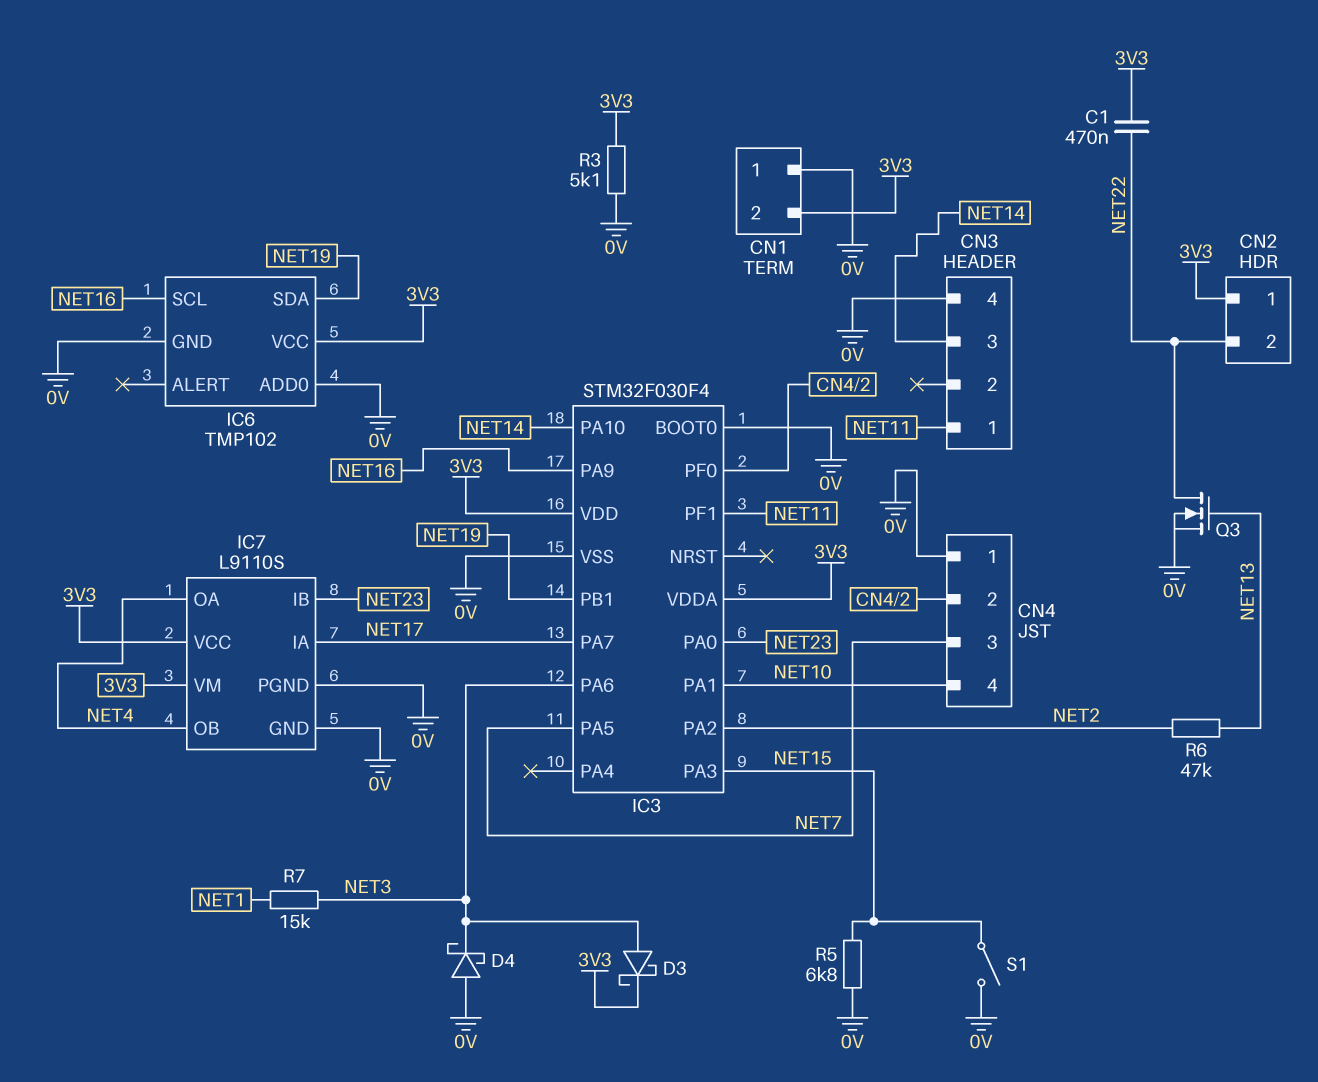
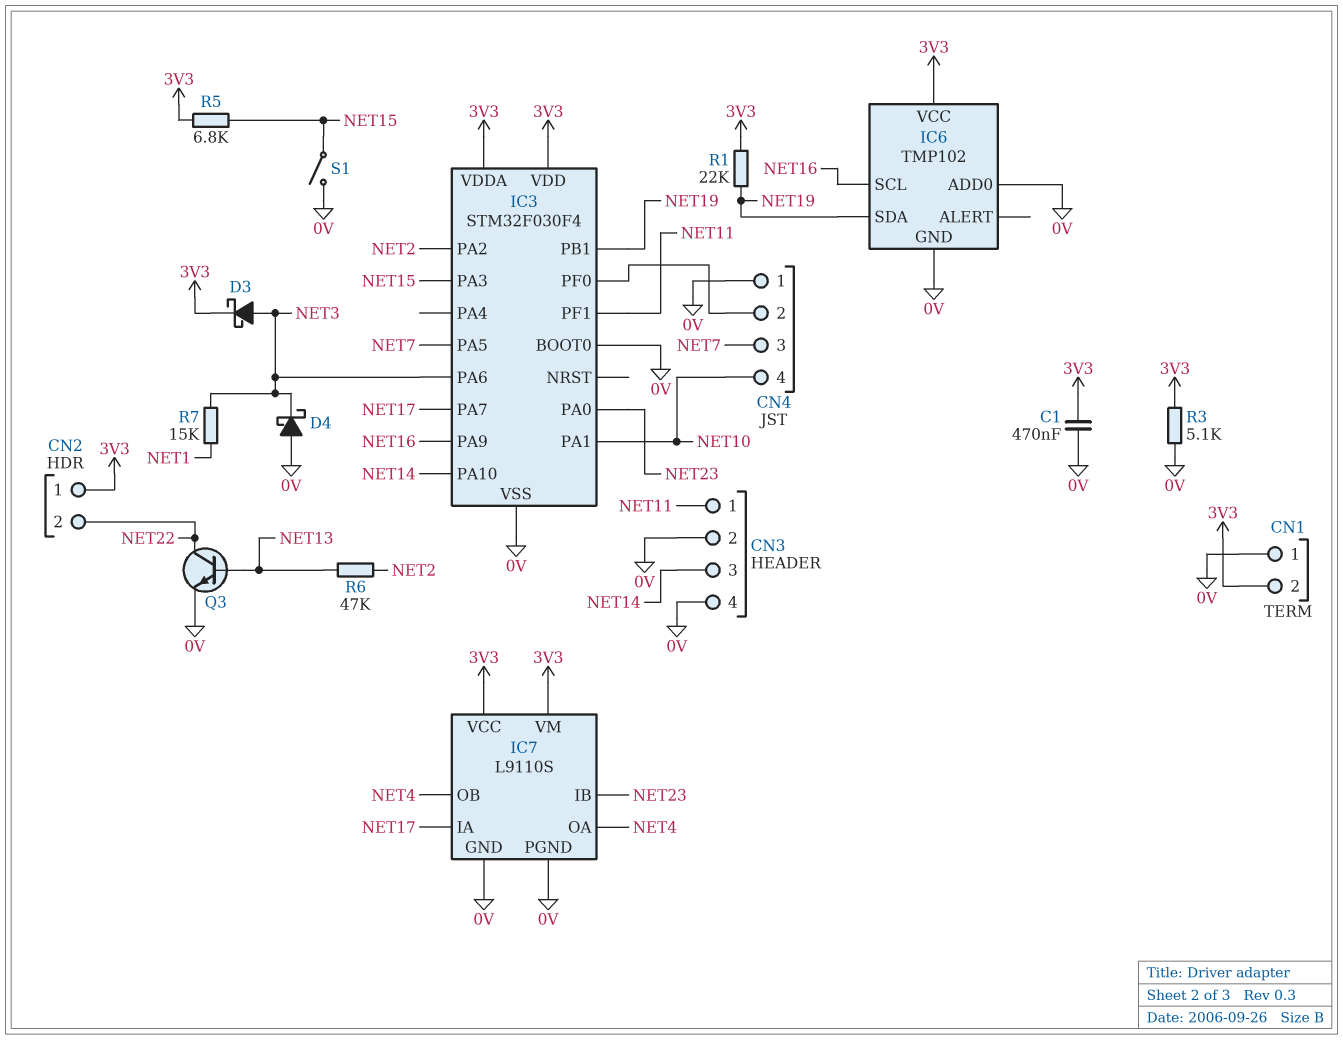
C1: 470nF (3V3, NET22) -> 470nF (0V, 3V3)
CN3 pin 2: none -> 0V
Q3: NMOS (G NET13, D NET22, S 0V) -> NPN (B NET13, C NET22, E 0V)
R1: none -> 22k (3V3, NET19)
R5: 6.8k (0V, NET15) -> 6.8k (3V3, NET15)

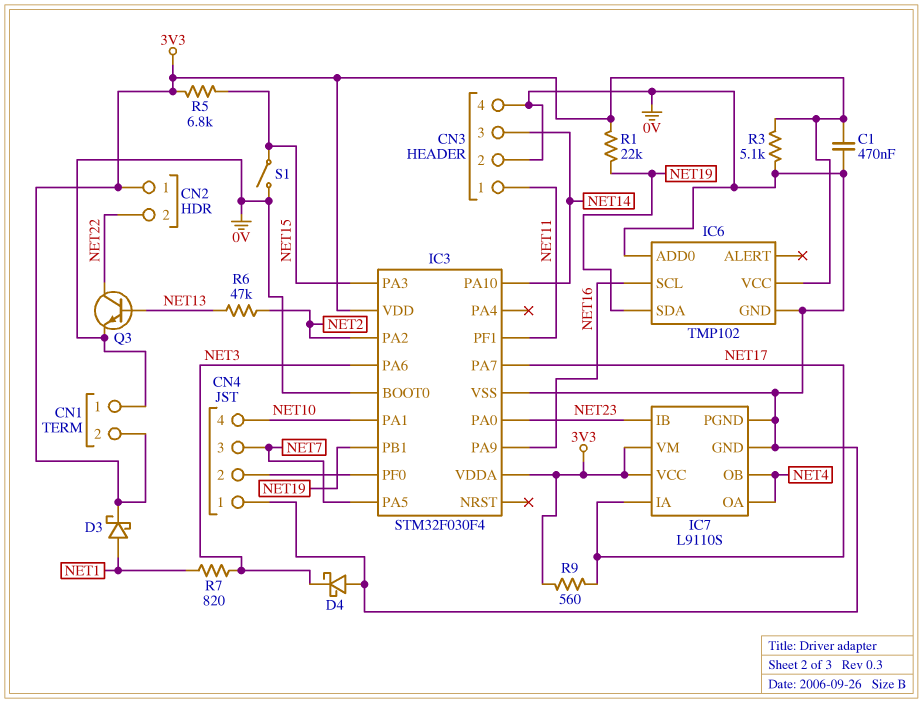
D3: schottky (A NET3, K 3V3) -> schottky (A NET1, K 3V3)
R7: 15k (NET1, NET3) -> 820 (NET1, NET3)
R9: none -> 560 (3V3, NET17)

